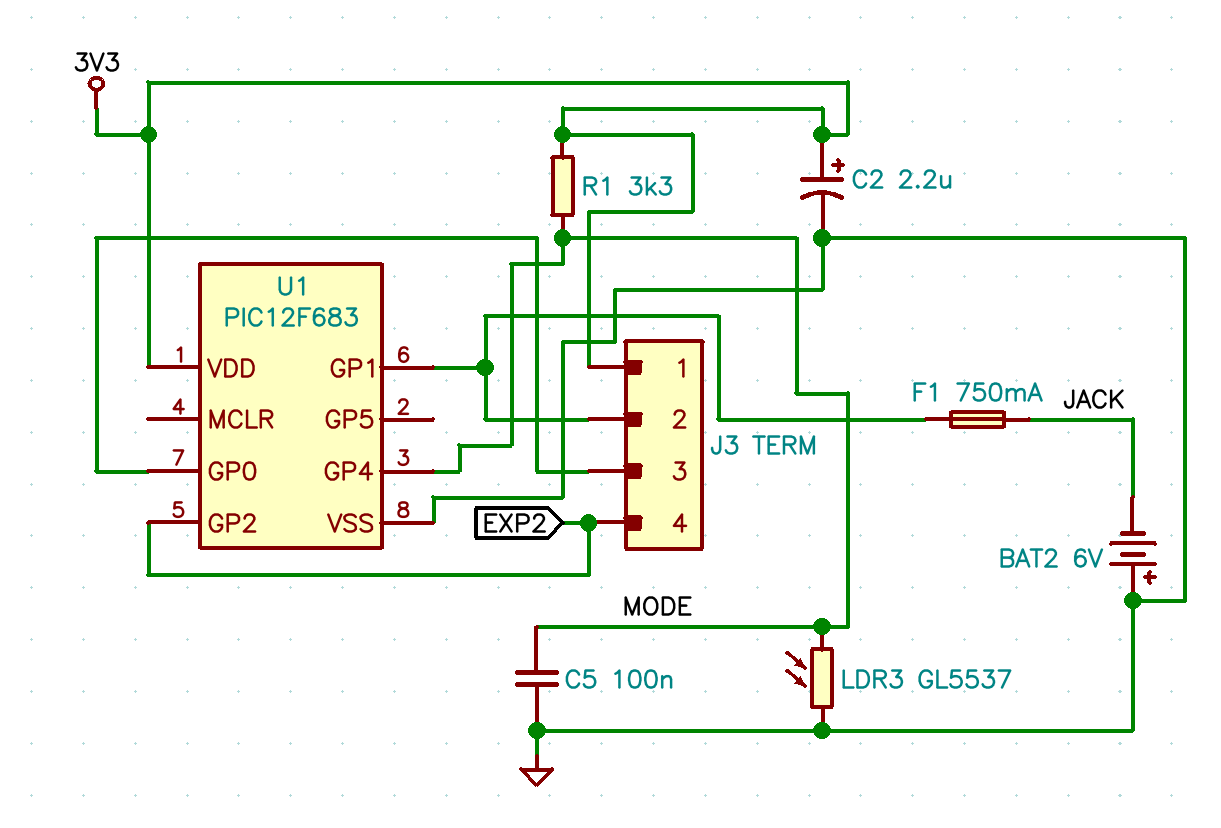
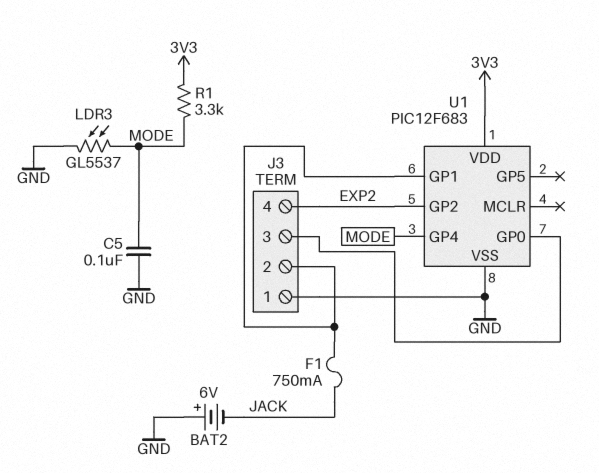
C2: 2.2uF (plus 3V3, minus GND) -> none
J3 pin 1: 3V3 -> GND

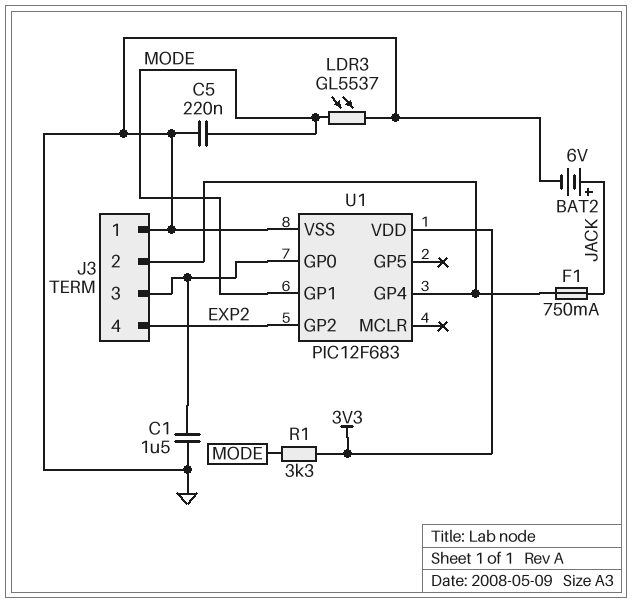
BAT2: 6V (plus GND, minus JACK) -> 6V (plus JACK, minus GND)
C1: none -> 1.5uF (GND, J3/3)
C5: 100nF (GND, MODE) -> 220nF (GND, MODE)
U1 pin GP1: J3/2 -> MODE
U1 pin GP4: MODE -> J3/2

